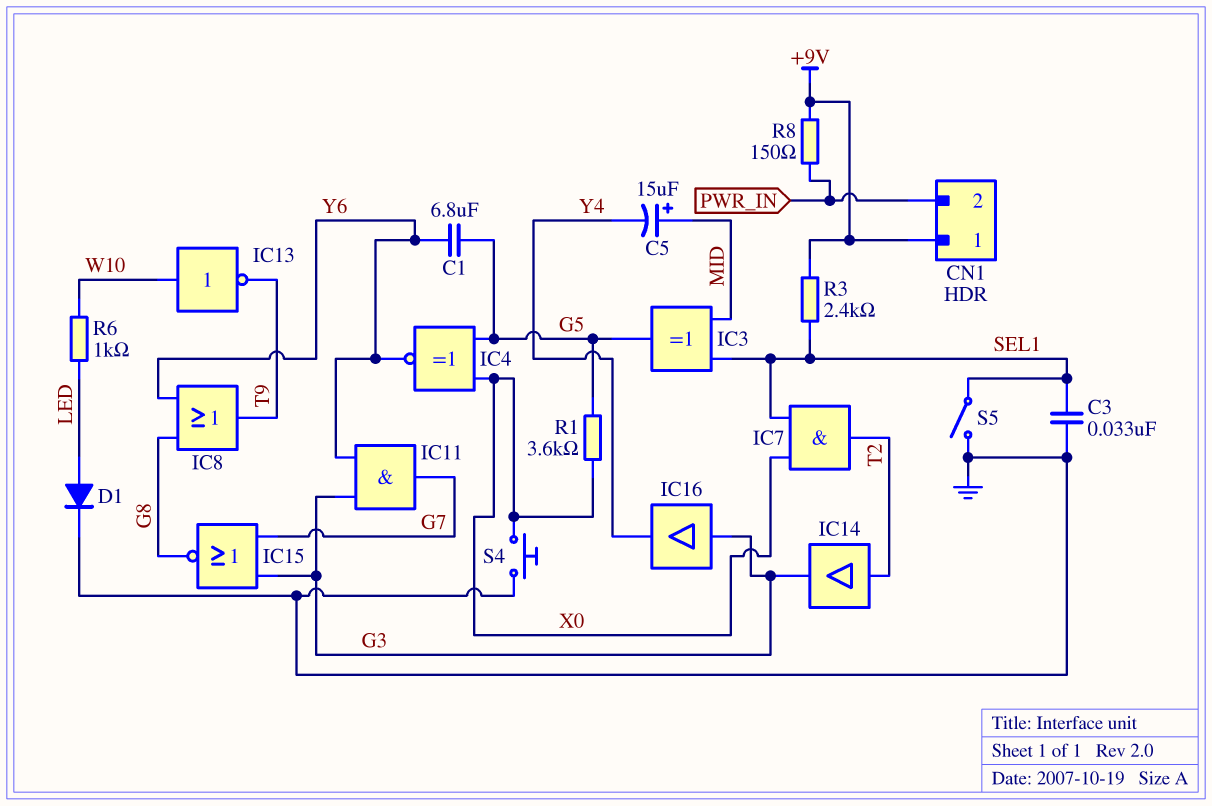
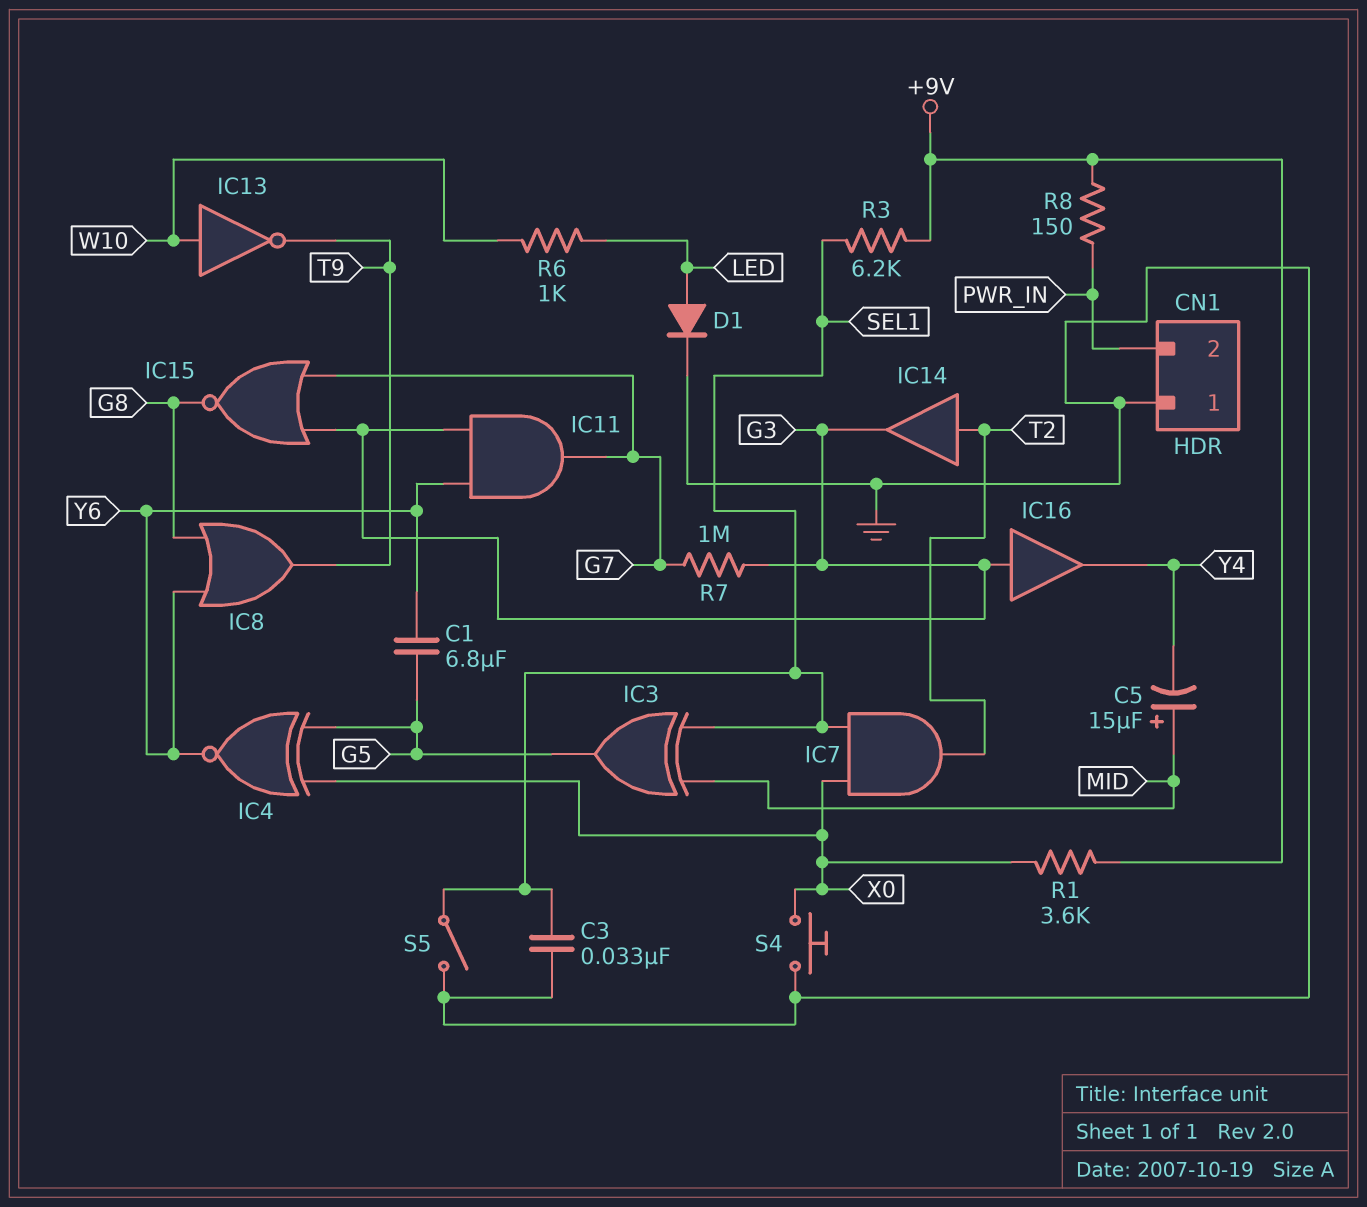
CN1 pin 1: +9V -> GND
R1: 3.6k (G5, X0) -> 3.6k (+9V, X0)
R3: 2.4k (+9V, SEL1) -> 6.2k (+9V, SEL1)
R7: none -> 1M (G3, G7)

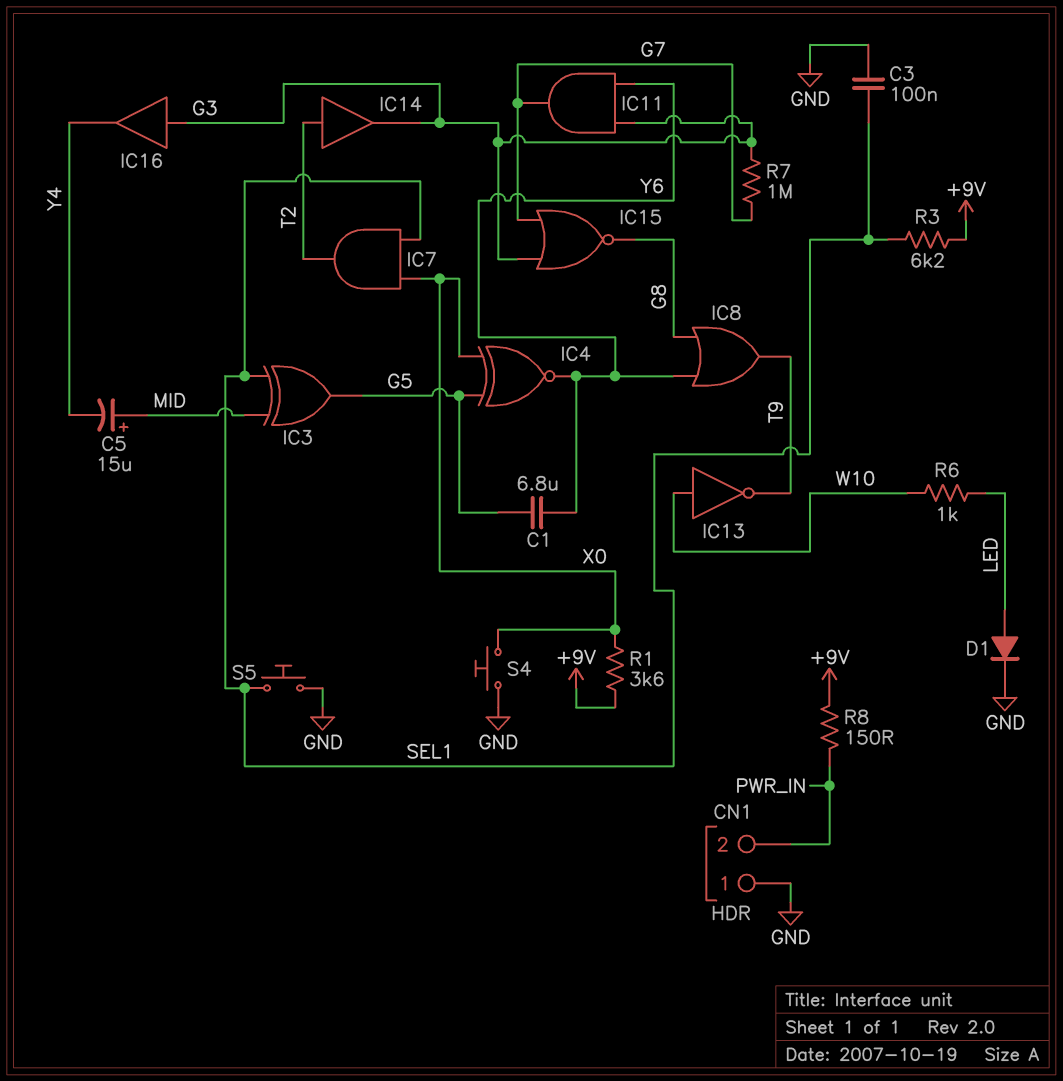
C3: 33nF (GND, SEL1) -> 100nF (GND, SEL1)
S5: switch (GND, SEL1) -> button (GND, SEL1)

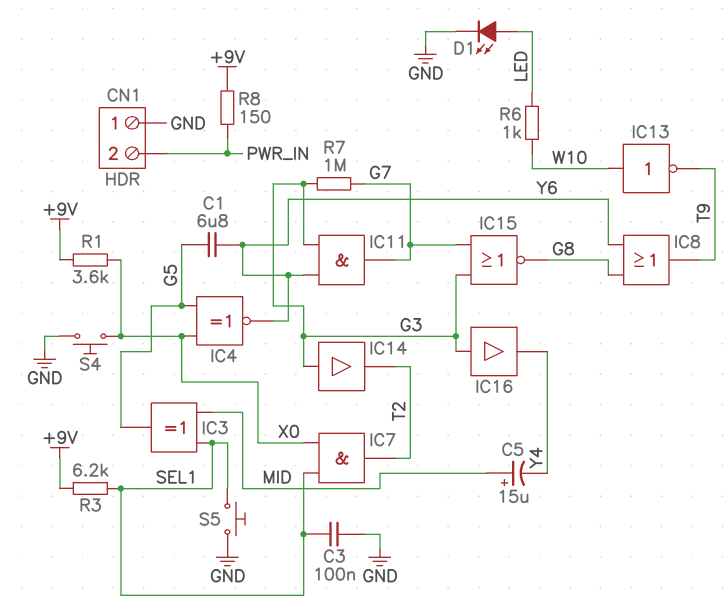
D1: diode (A LED, K GND) -> LED (A LED, K GND)
IC14: buffer (in T2, out G3) -> buffer (in G3, out T2)

